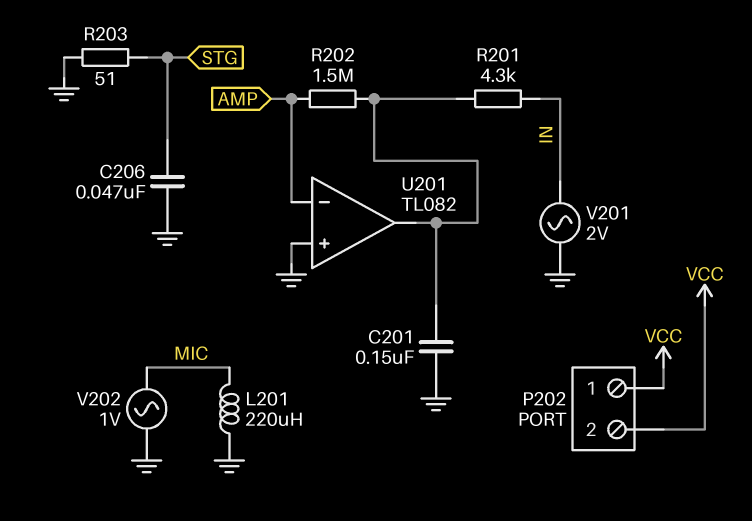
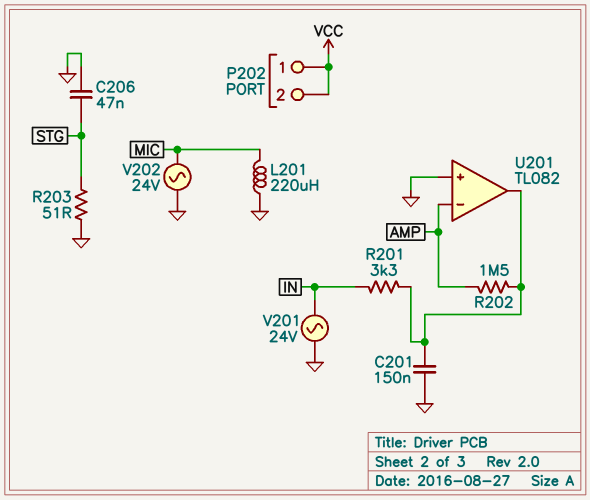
R201: 4.3k (IN, U201/out) -> 3.3k (IN, U201/out)
V201: AC 2V (GND, IN) -> AC 24V (GND, IN)
V202: AC 1V (GND, MIC) -> AC 24V (GND, MIC)

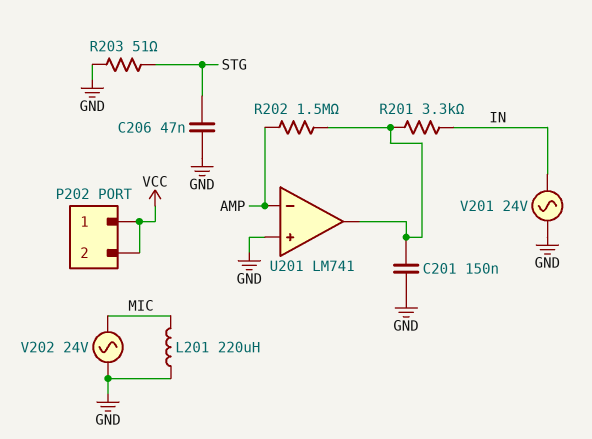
U201: TL082 -> LM741

